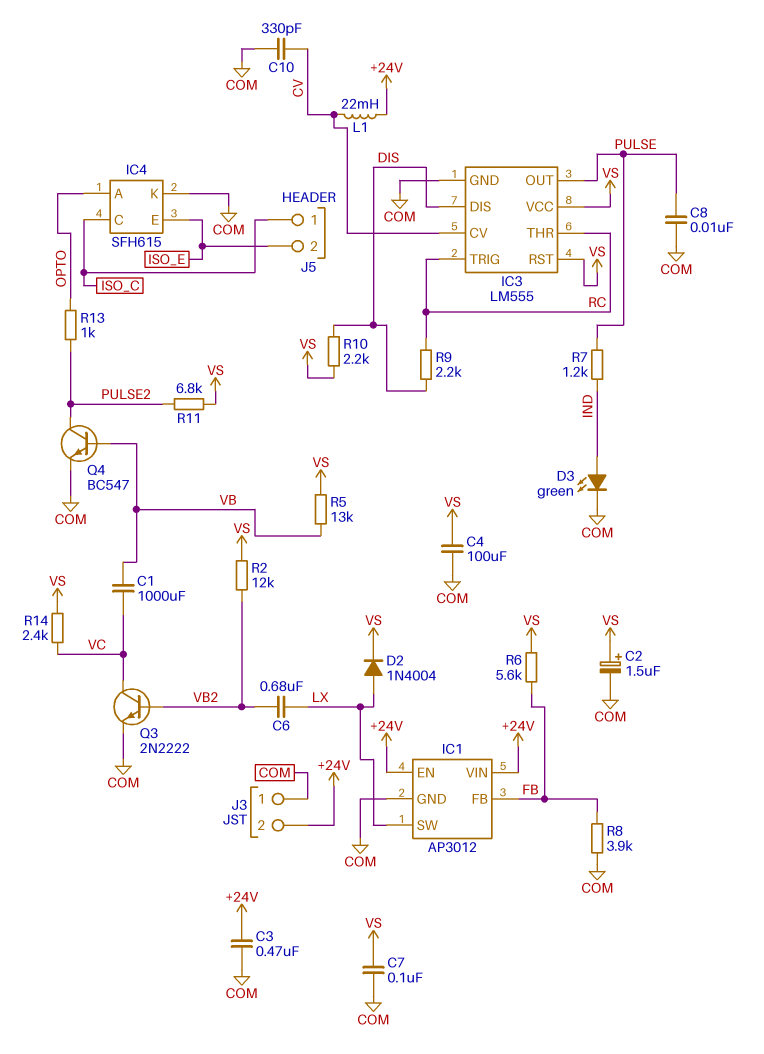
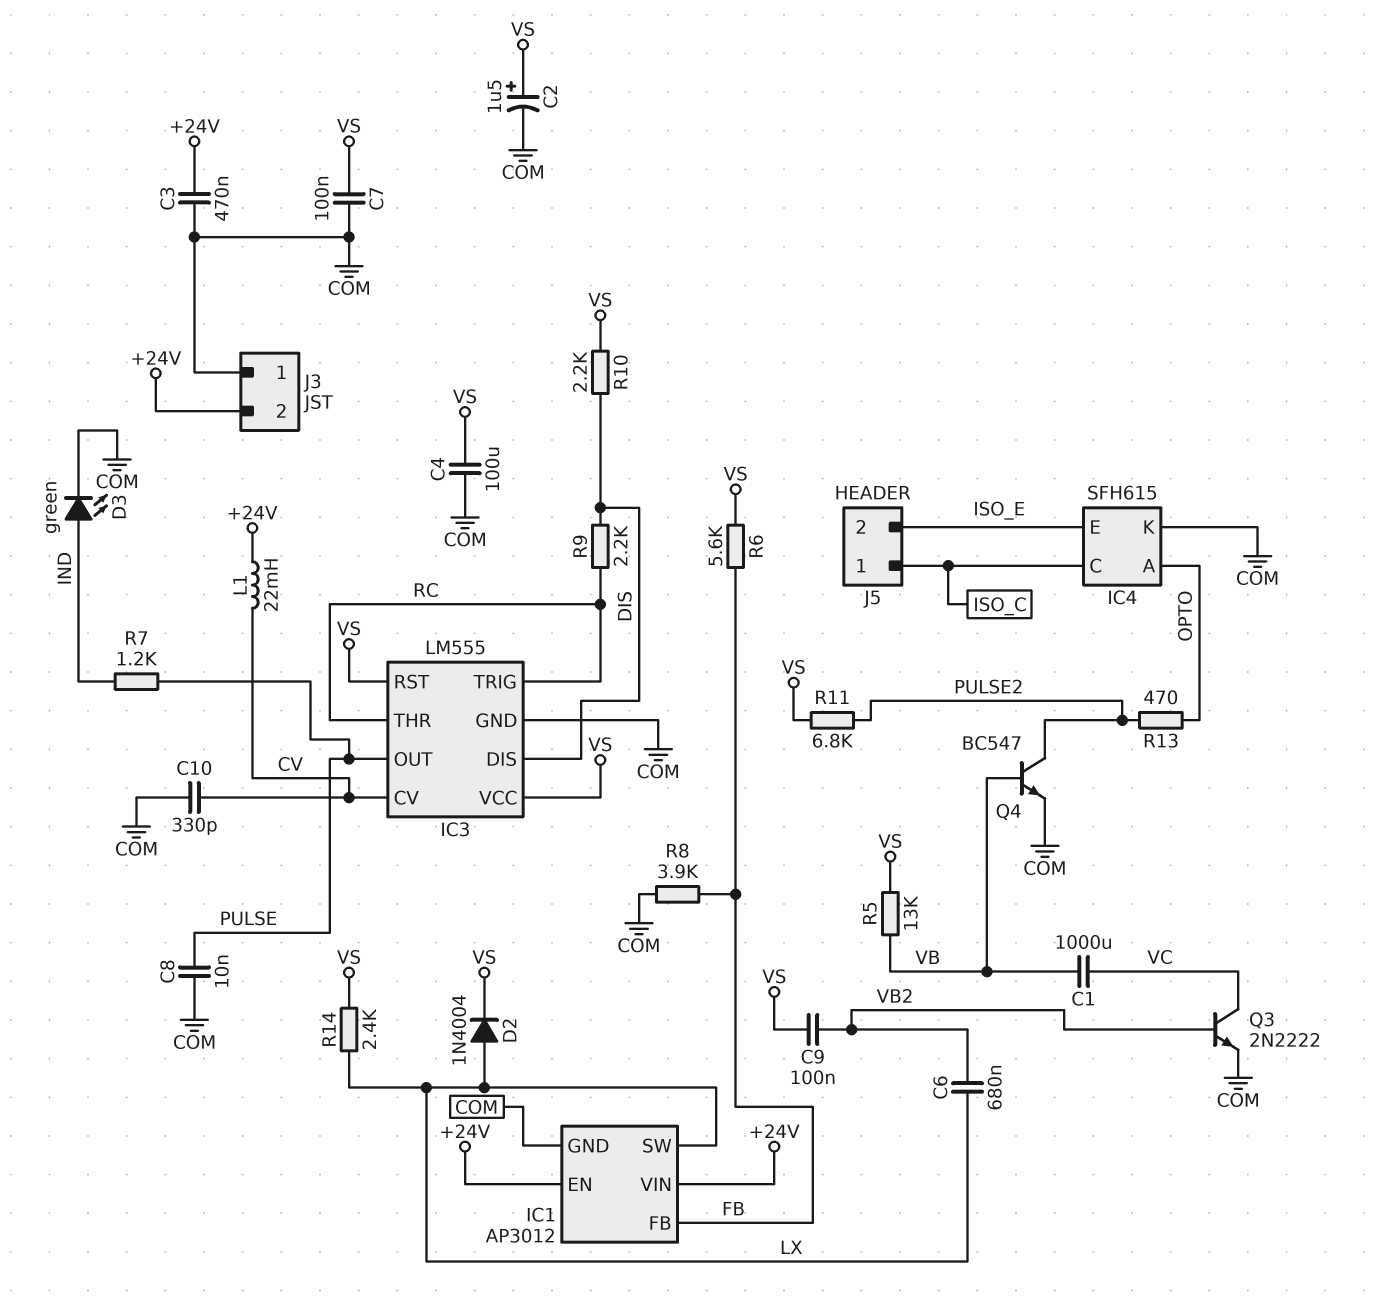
C9: none -> 100nF (VB2, VS)
R2: 12k (VB2, VS) -> none
R13: 1k (OPTO, PULSE2) -> 470 (OPTO, PULSE2)
R14: 2.4k (VC, VS) -> 2.4k (LX, VS)

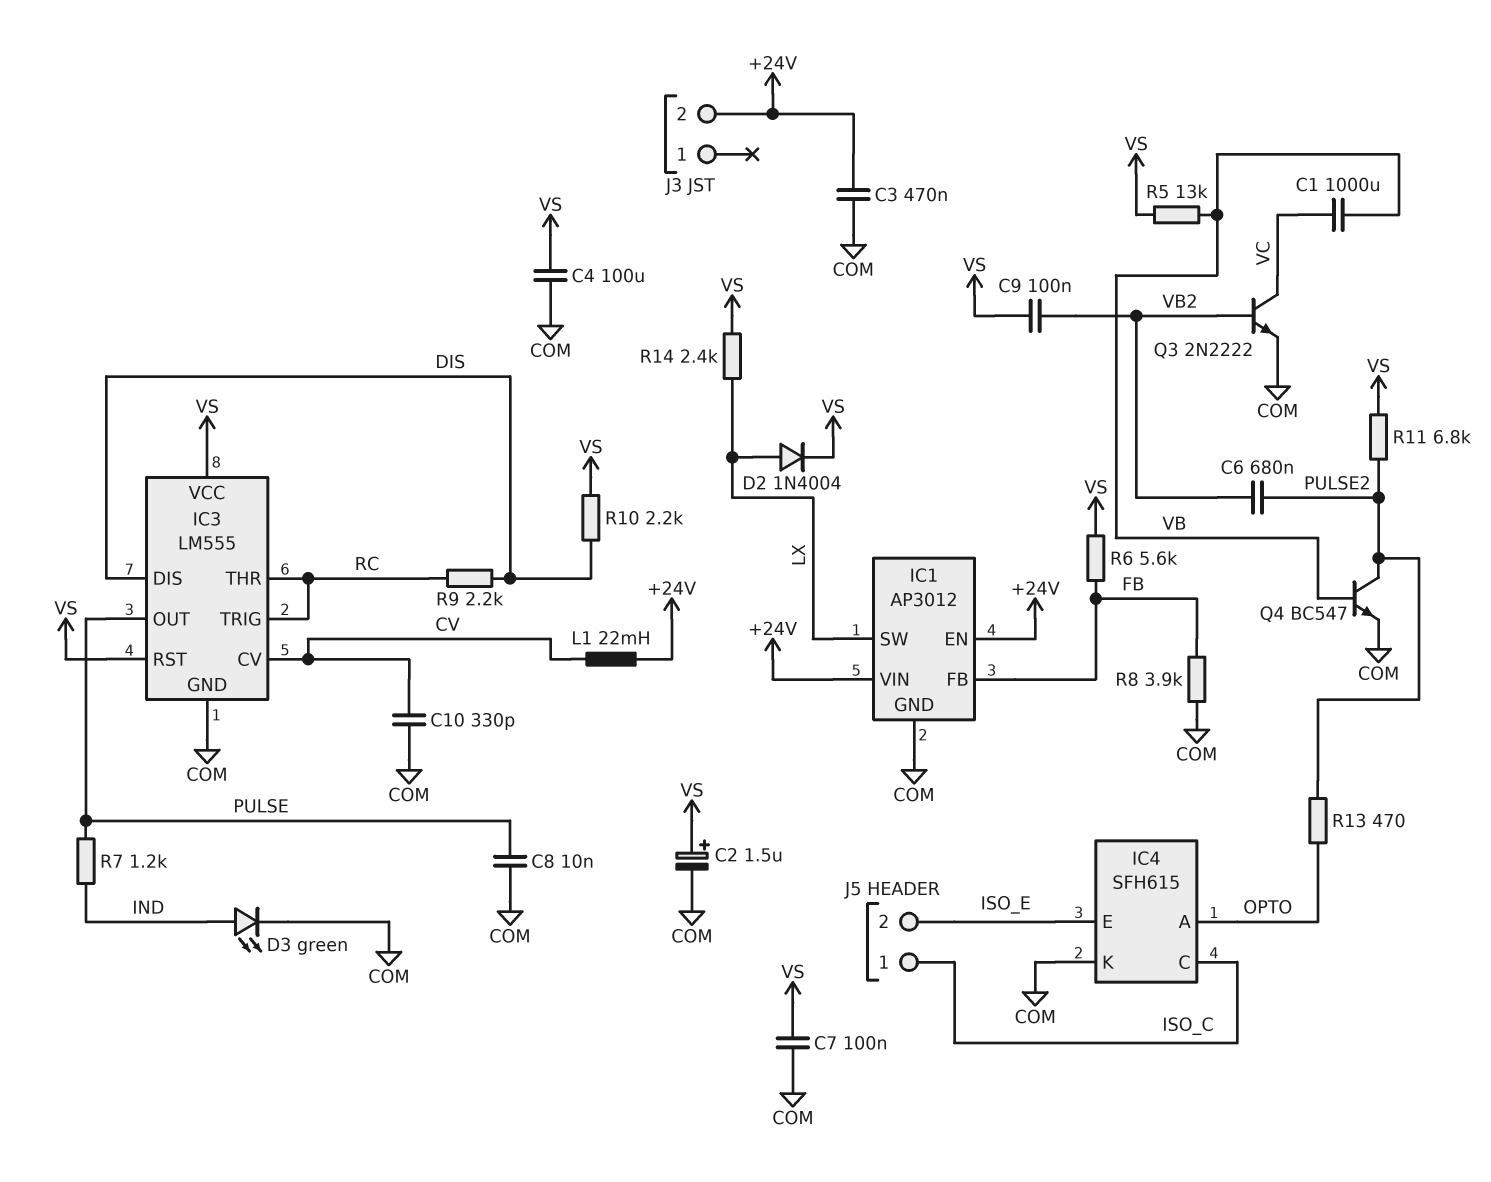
C6: 680nF (LX, VB2) -> 680nF (PULSE2, VB2)
J3 pin 1: COM -> none

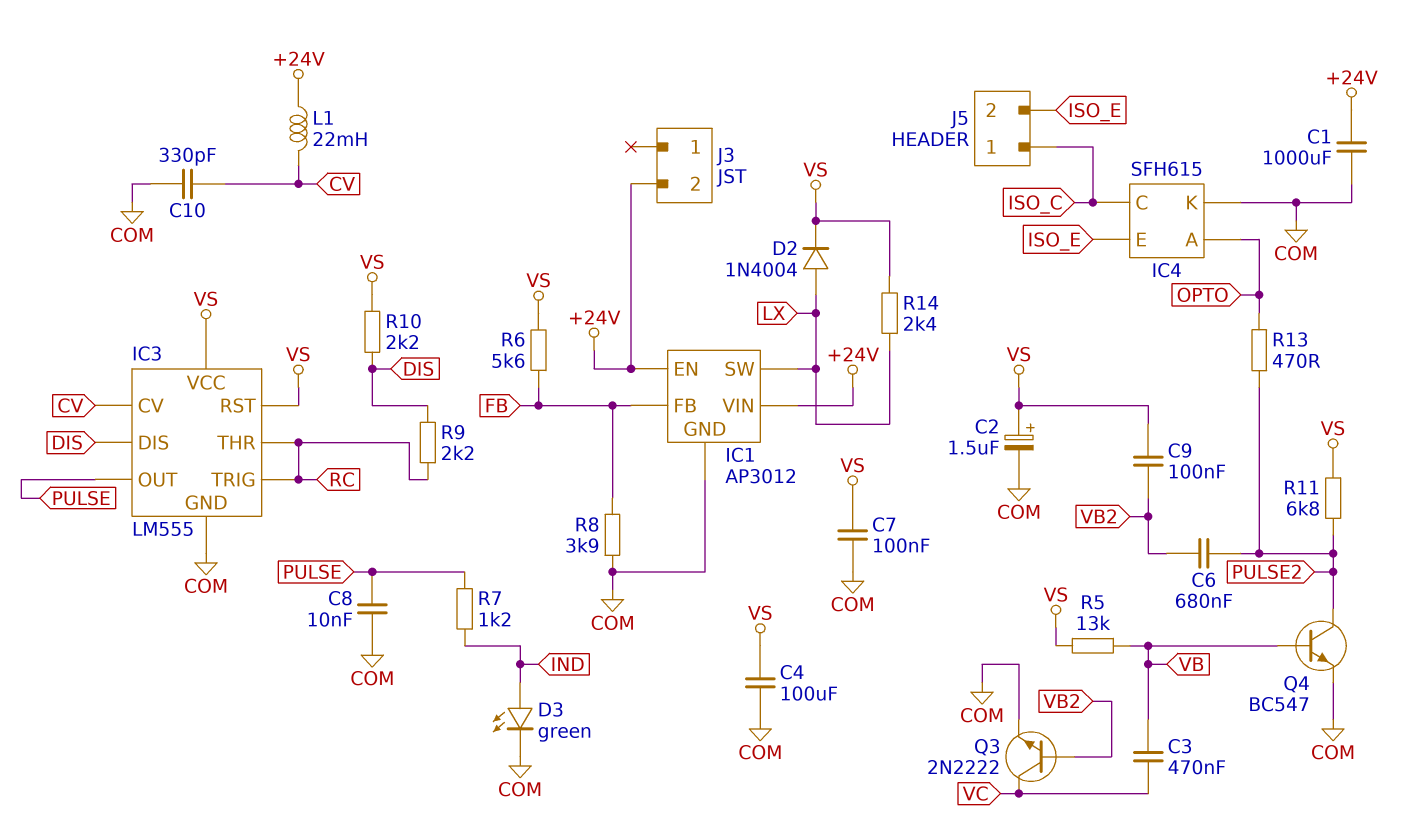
C1: 1000uF (VB, VC) -> 1000uF (+24V, COM)
C3: 470nF (+24V, COM) -> 470nF (VB, VC)

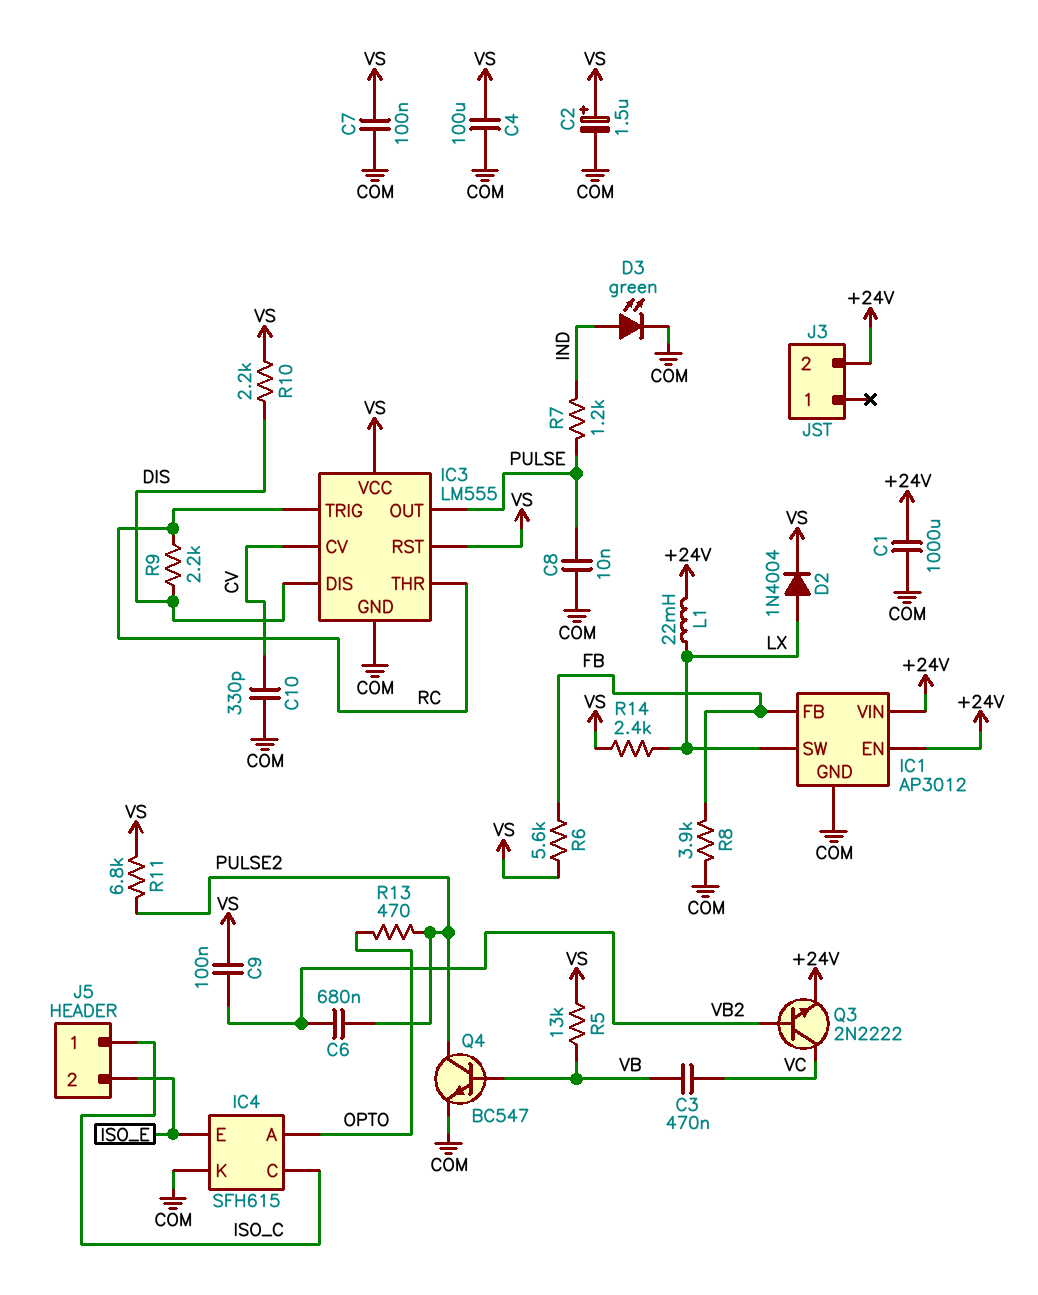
L1: 22mH (+24V, CV) -> 22mH (+24V, LX)
Q3: NPN 2N2222 (B VB2, C VC, E COM) -> NPN 2N2222 (B VB2, C VC, E +24V)

